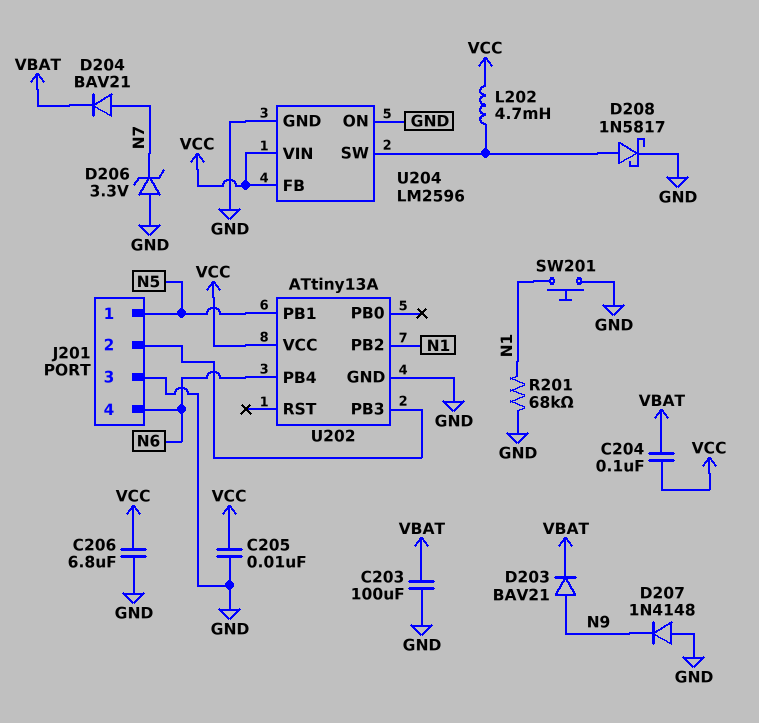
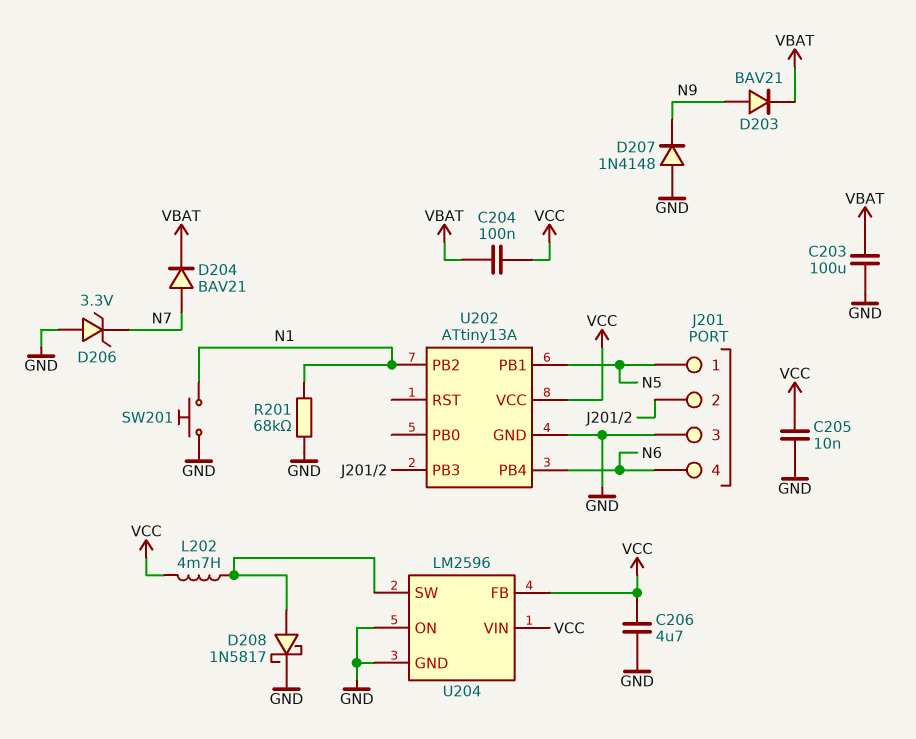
C206: 6.8uF (GND, VCC) -> 4.7uF (GND, VCC)

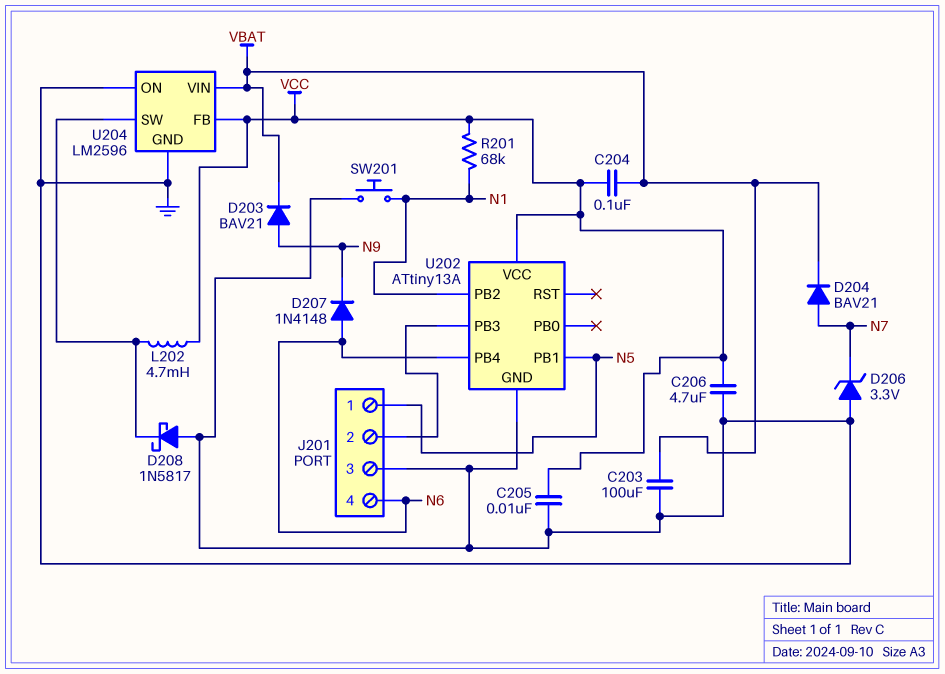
D207: diode 1N4148 (A GND, K N9) -> diode 1N4148 (A N6, K N9)
D208: schottky 1N5817 (A U204/SW, K GND) -> schottky 1N5817 (A GND, K U204/SW)
R201: 68k (GND, N1) -> 68k (N1, VCC)
U204 pin VIN: VCC -> VBAT

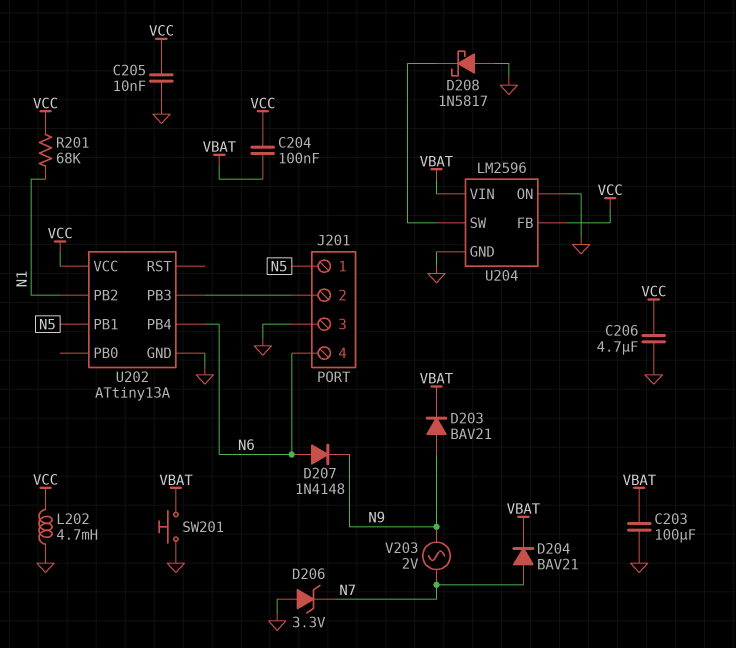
L202: 4.7mH (U204/SW, VCC) -> 4.7mH (GND, VCC)
SW201: button (GND, N1) -> button (GND, VBAT)
V203: none -> AC 2V (N7, N9)

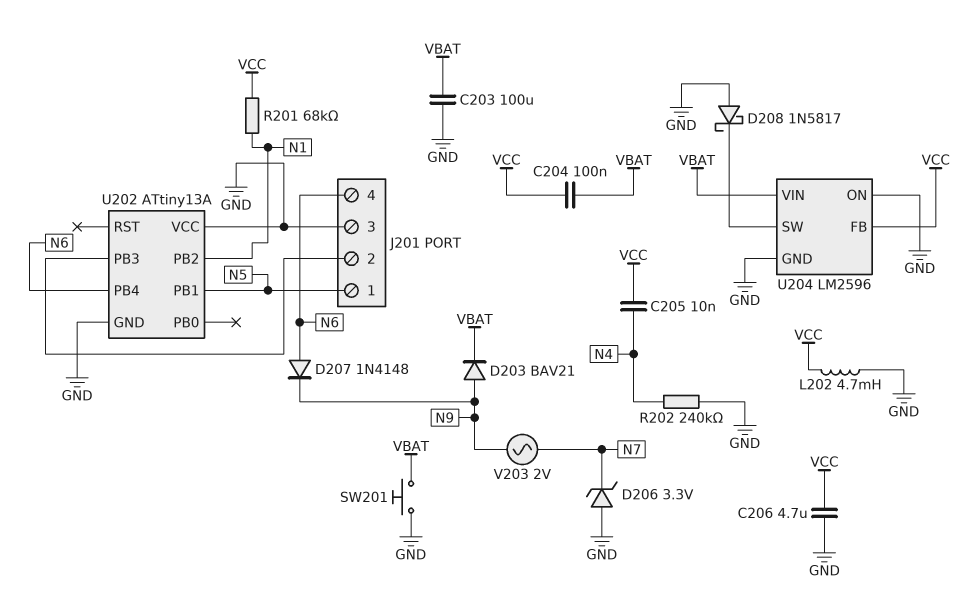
C205: 10nF (GND, VCC) -> 10nF (N4, VCC)
D204: diode BAV21 (A N7, K VBAT) -> none
R202: none -> 240k (GND, N4)
U202 pin VCC: VCC -> GND

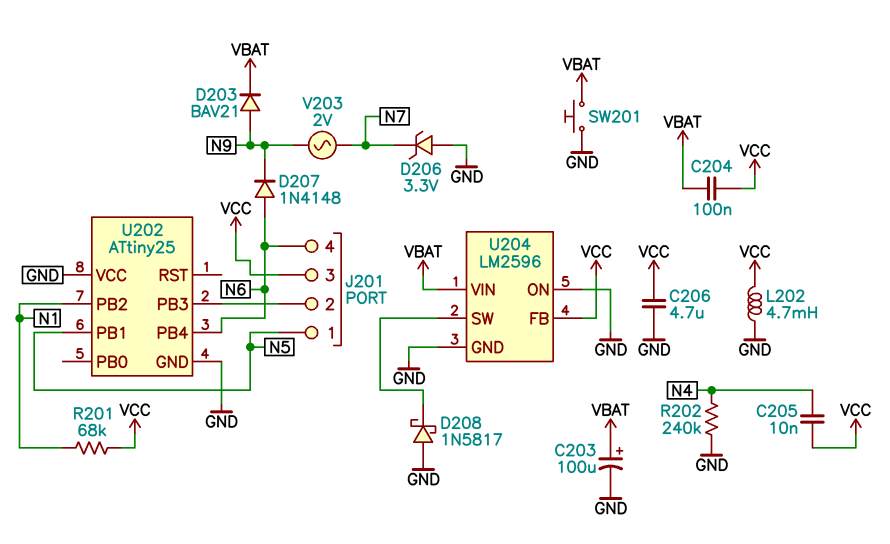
C203: 100uF (GND, VBAT) -> 100uF (plus VBAT, minus GND)
J201 pin 3: GND -> VCC
U202: ATtiny13A -> ATtiny25

